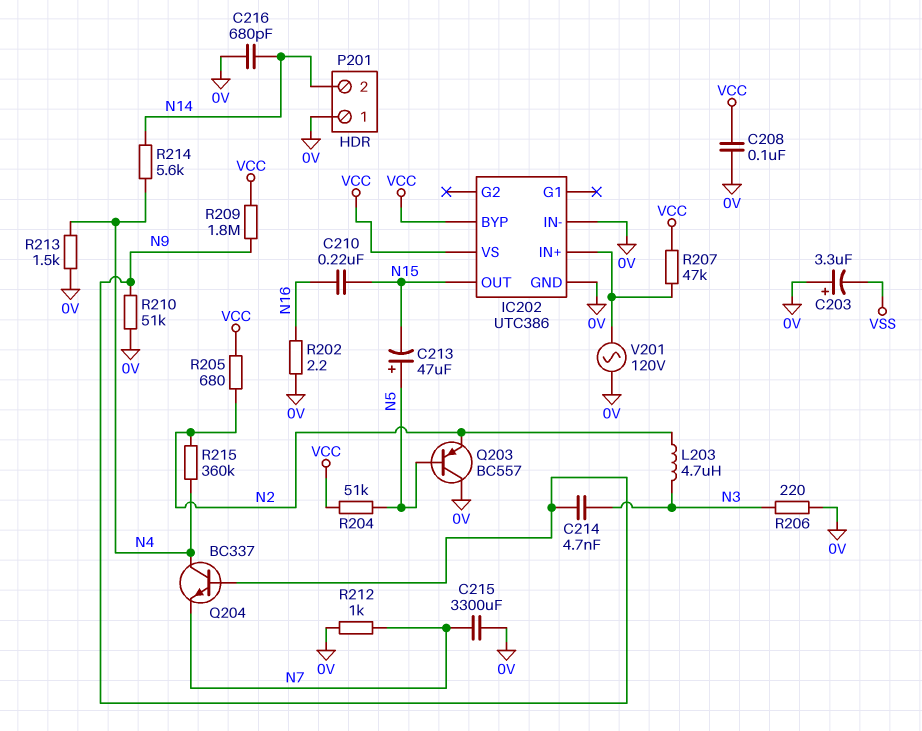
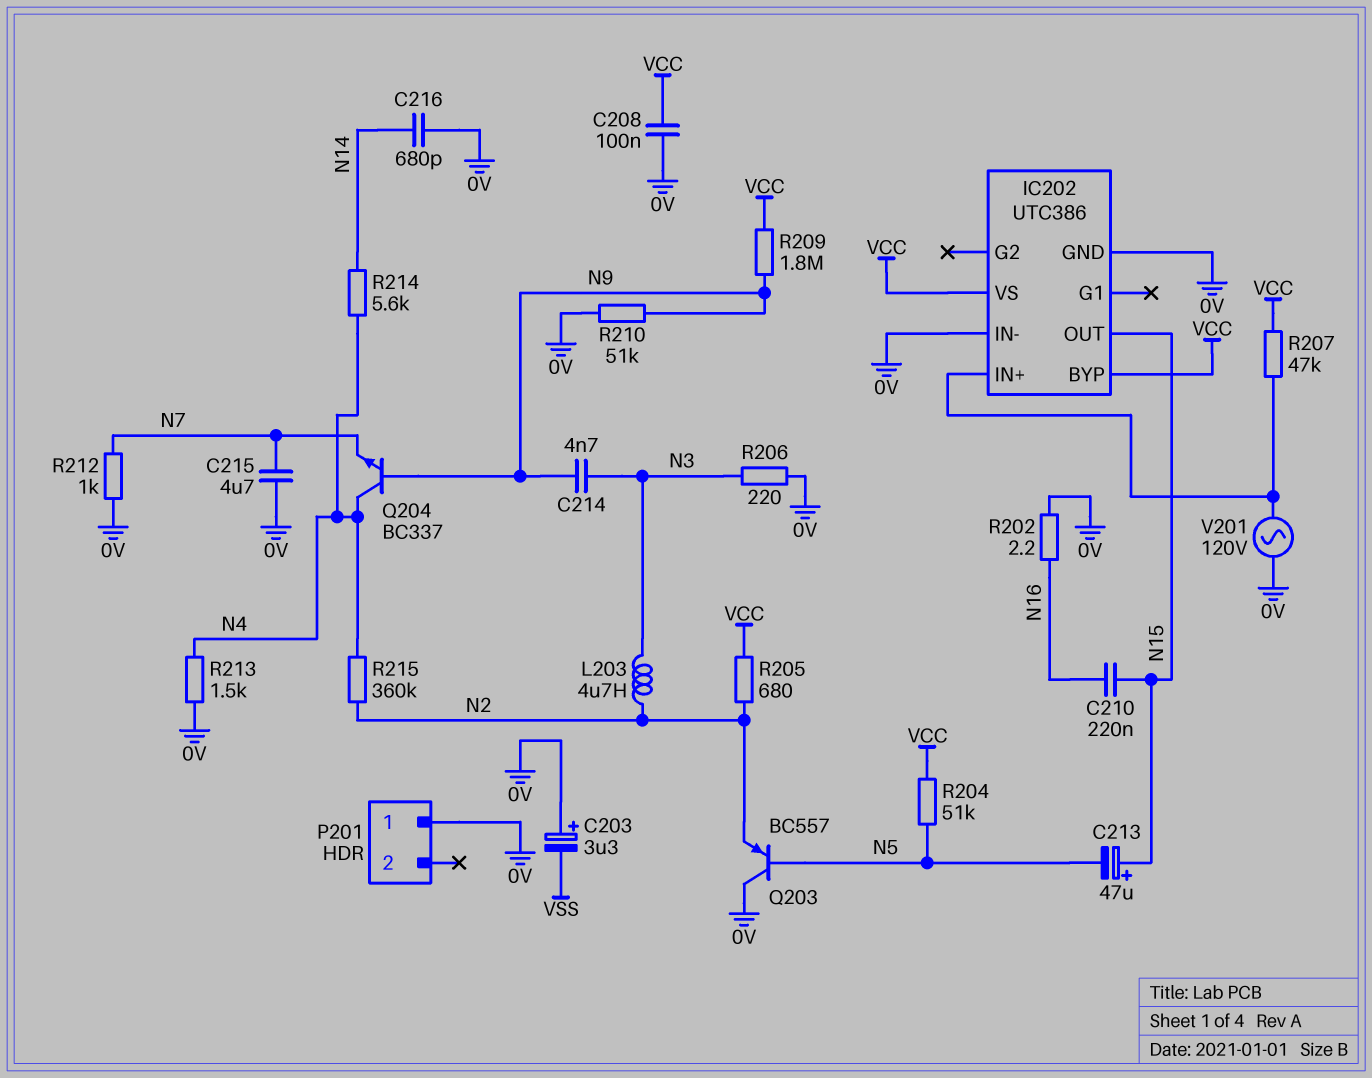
C213: 47uF (plus N5, minus N15) -> 47uF (plus N15, minus N5)
C215: 3300uF (0V, N7) -> 4.7uF (0V, N7)
P201 pin 2: N14 -> none

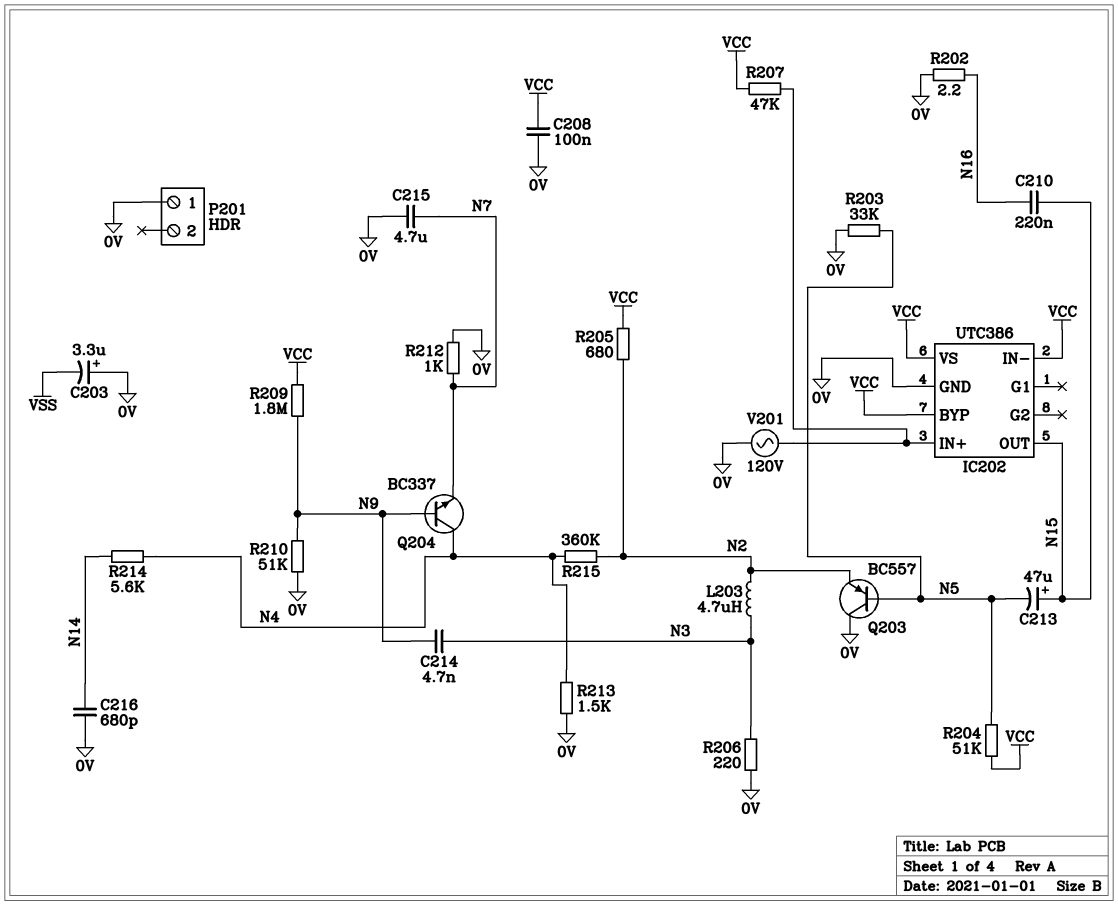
IC202 pin IN-: 0V -> VCC
R203: none -> 33k (0V, N5)

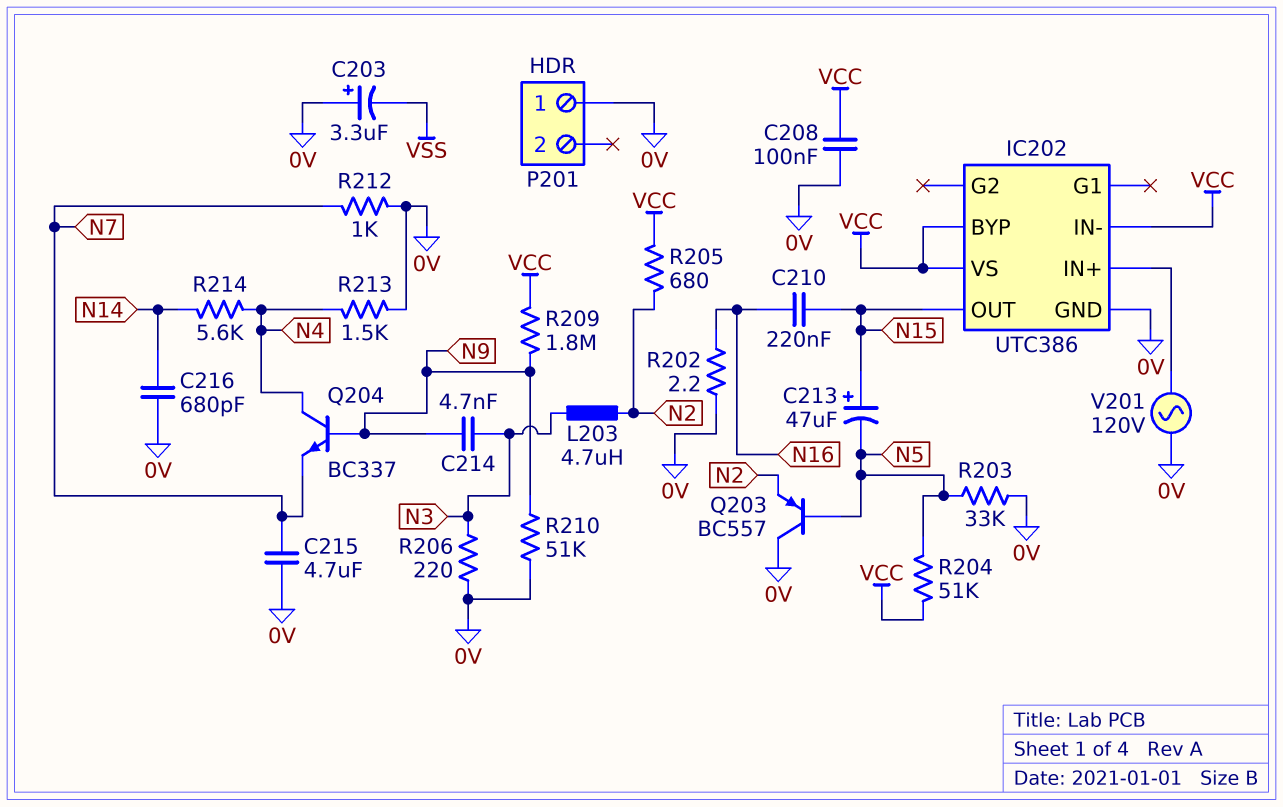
R207: 47k (IC202/IN+, VCC) -> none
R215: 360k (N2, N4) -> none

